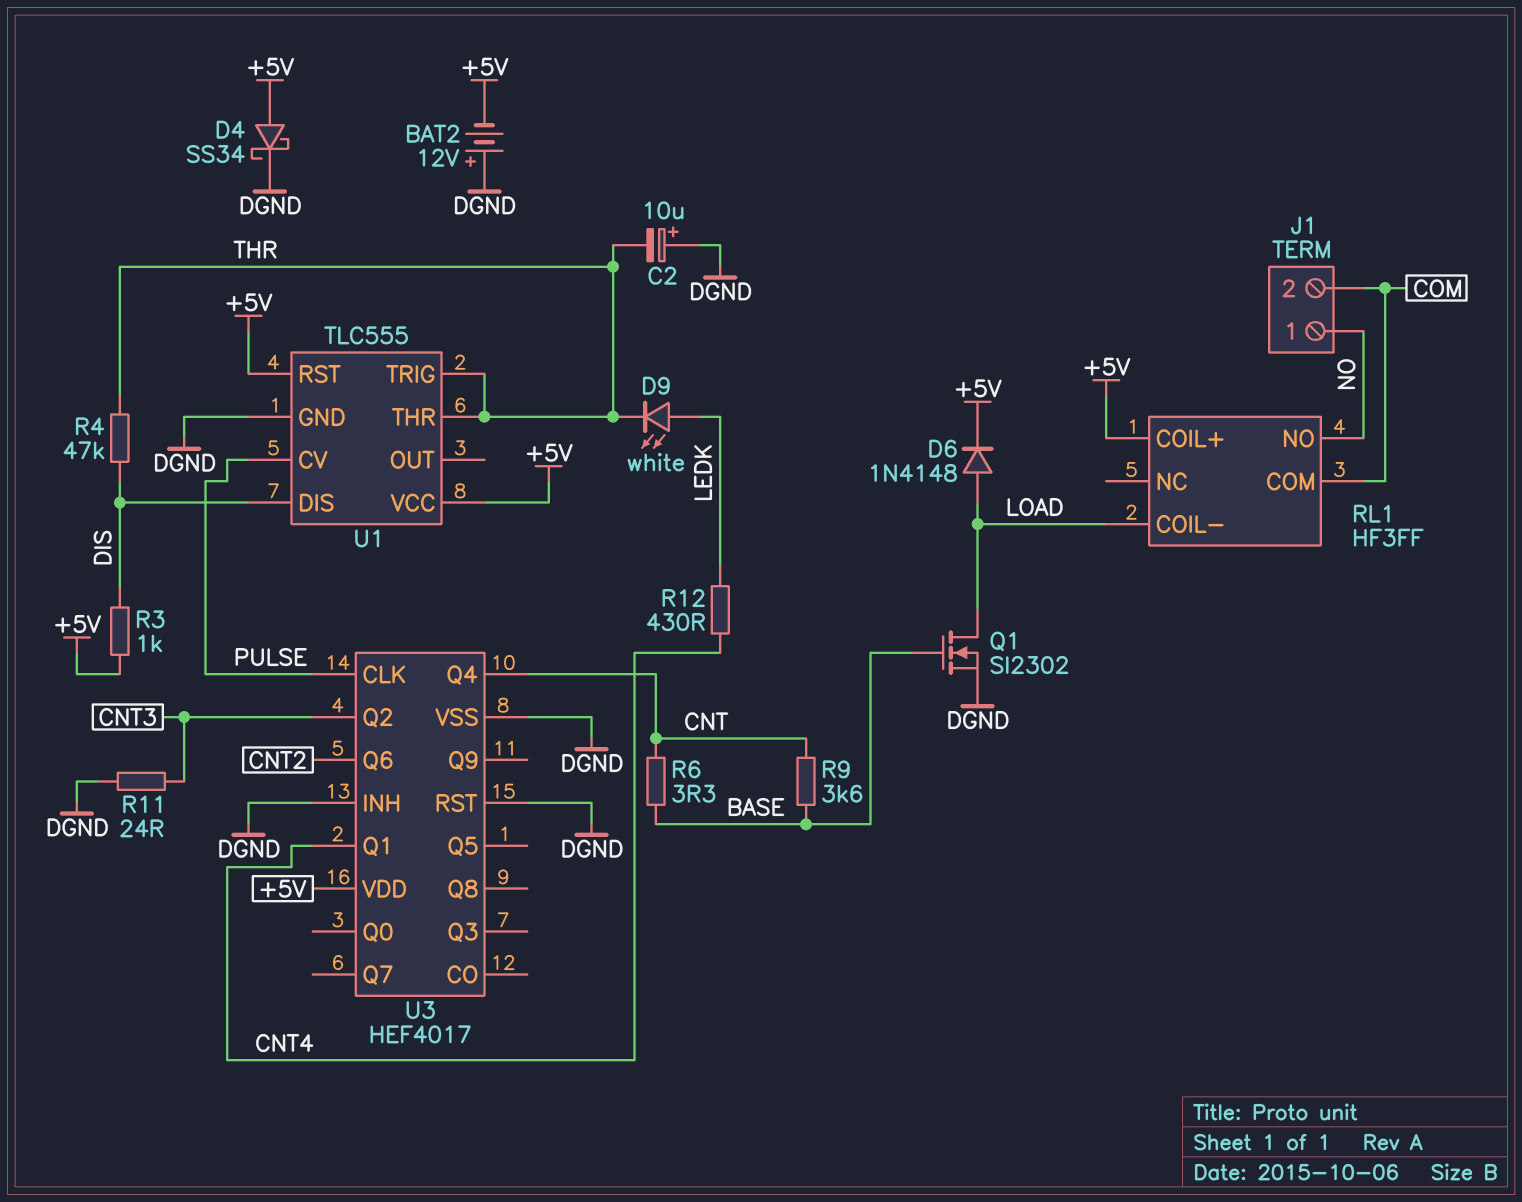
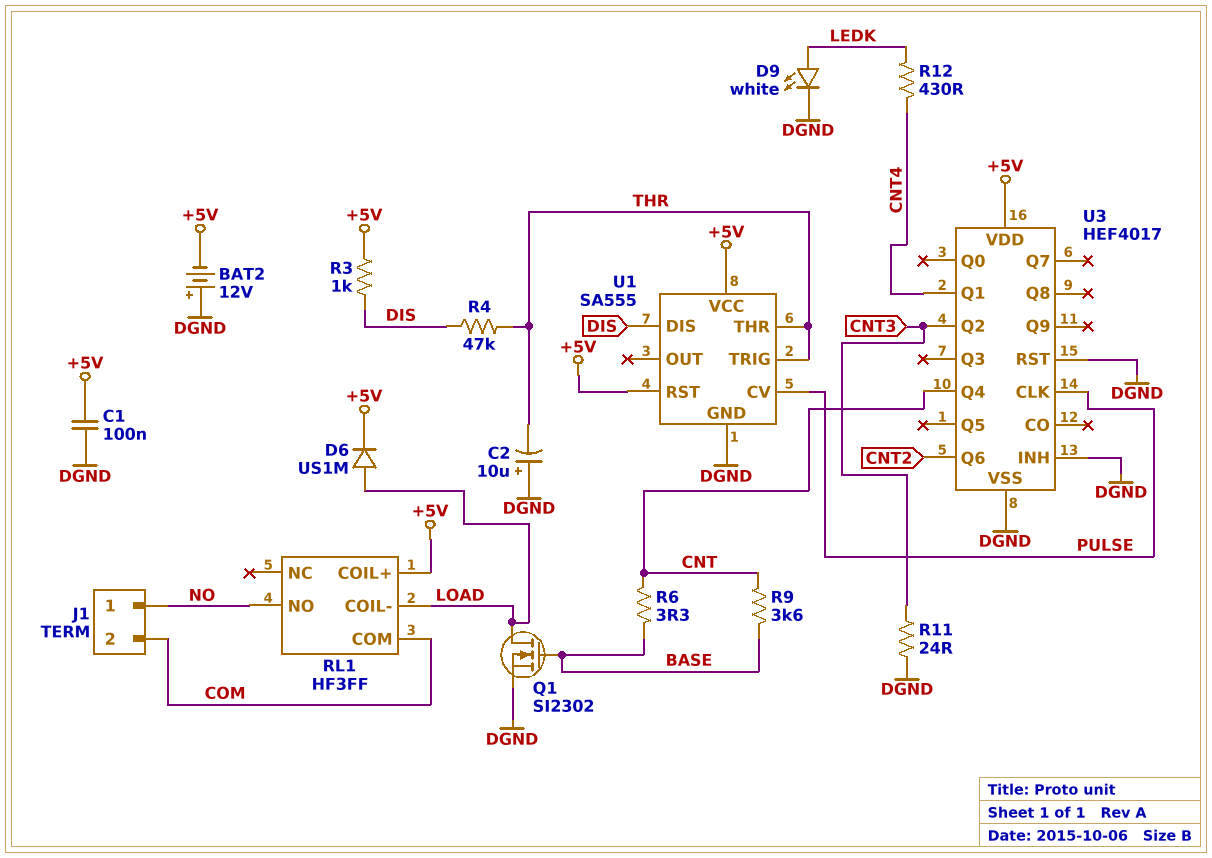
C1: none -> 100nF (+5V, DGND)
D4: schottky SS34 (A +5V, K DGND) -> none
D6: diode 1N4148 (A LOAD, K +5V) -> diode US1M (A LOAD, K +5V)
D9: LED white (A LEDK, K THR) -> LED white (A LEDK, K DGND)
U1: TLC555 -> SA555

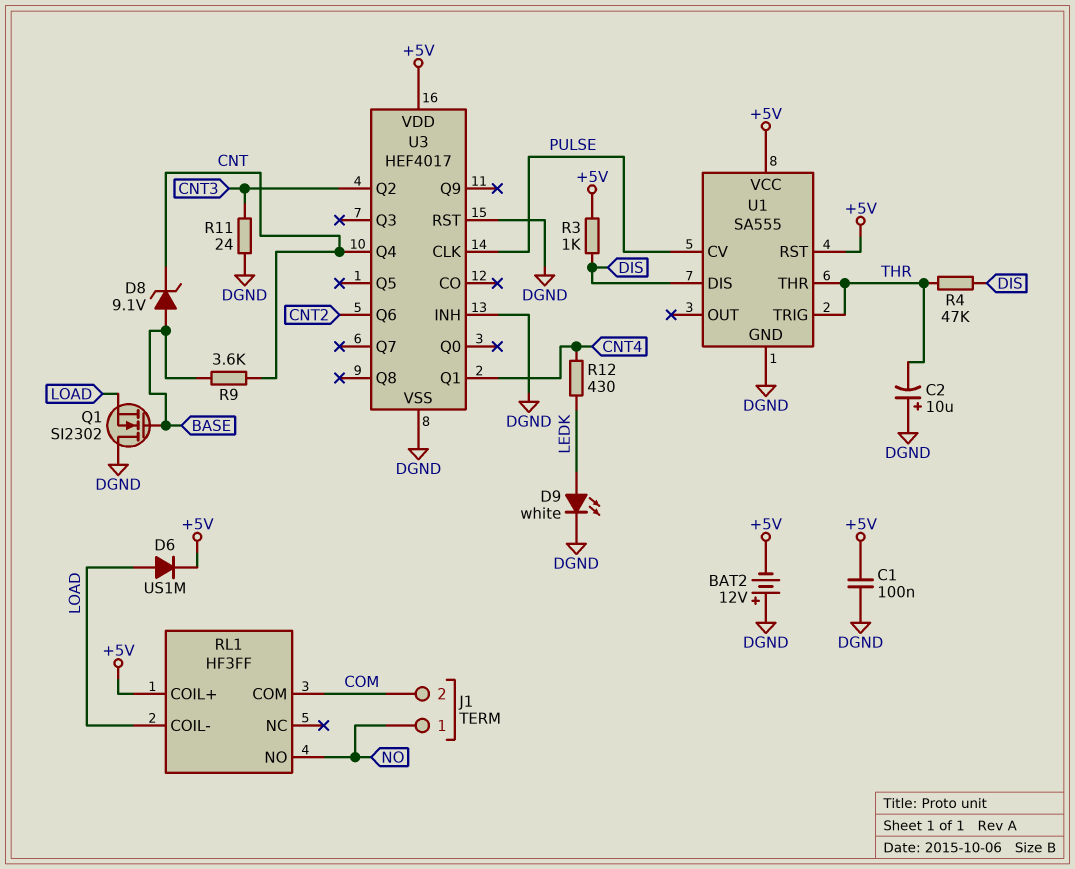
D8: none -> zener 9.1V (A BASE, K CNT)
Q1: NMOS SI2302 (G BASE, D LOAD, S DGND) -> NMOS SI2302 (G BASE, D DGND, S LOAD)
R6: 3.3 (BASE, CNT) -> none

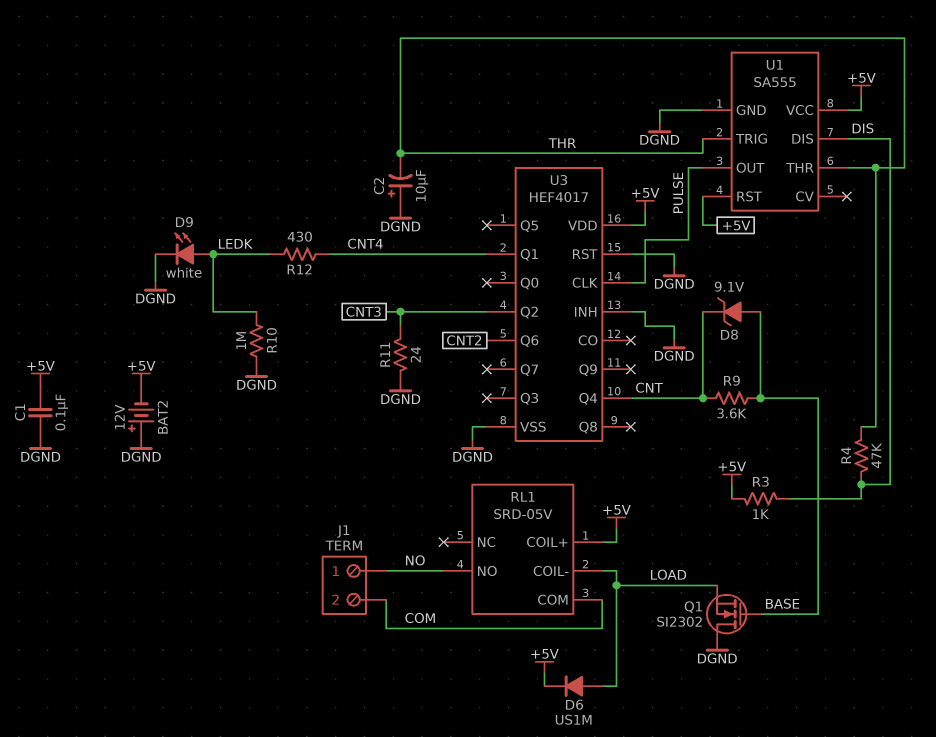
R10: none -> 1M (DGND, LEDK)
RL1: HF3FF -> SRD-05V
U1 pin CV: PULSE -> none
U1 pin OUT: none -> PULSE

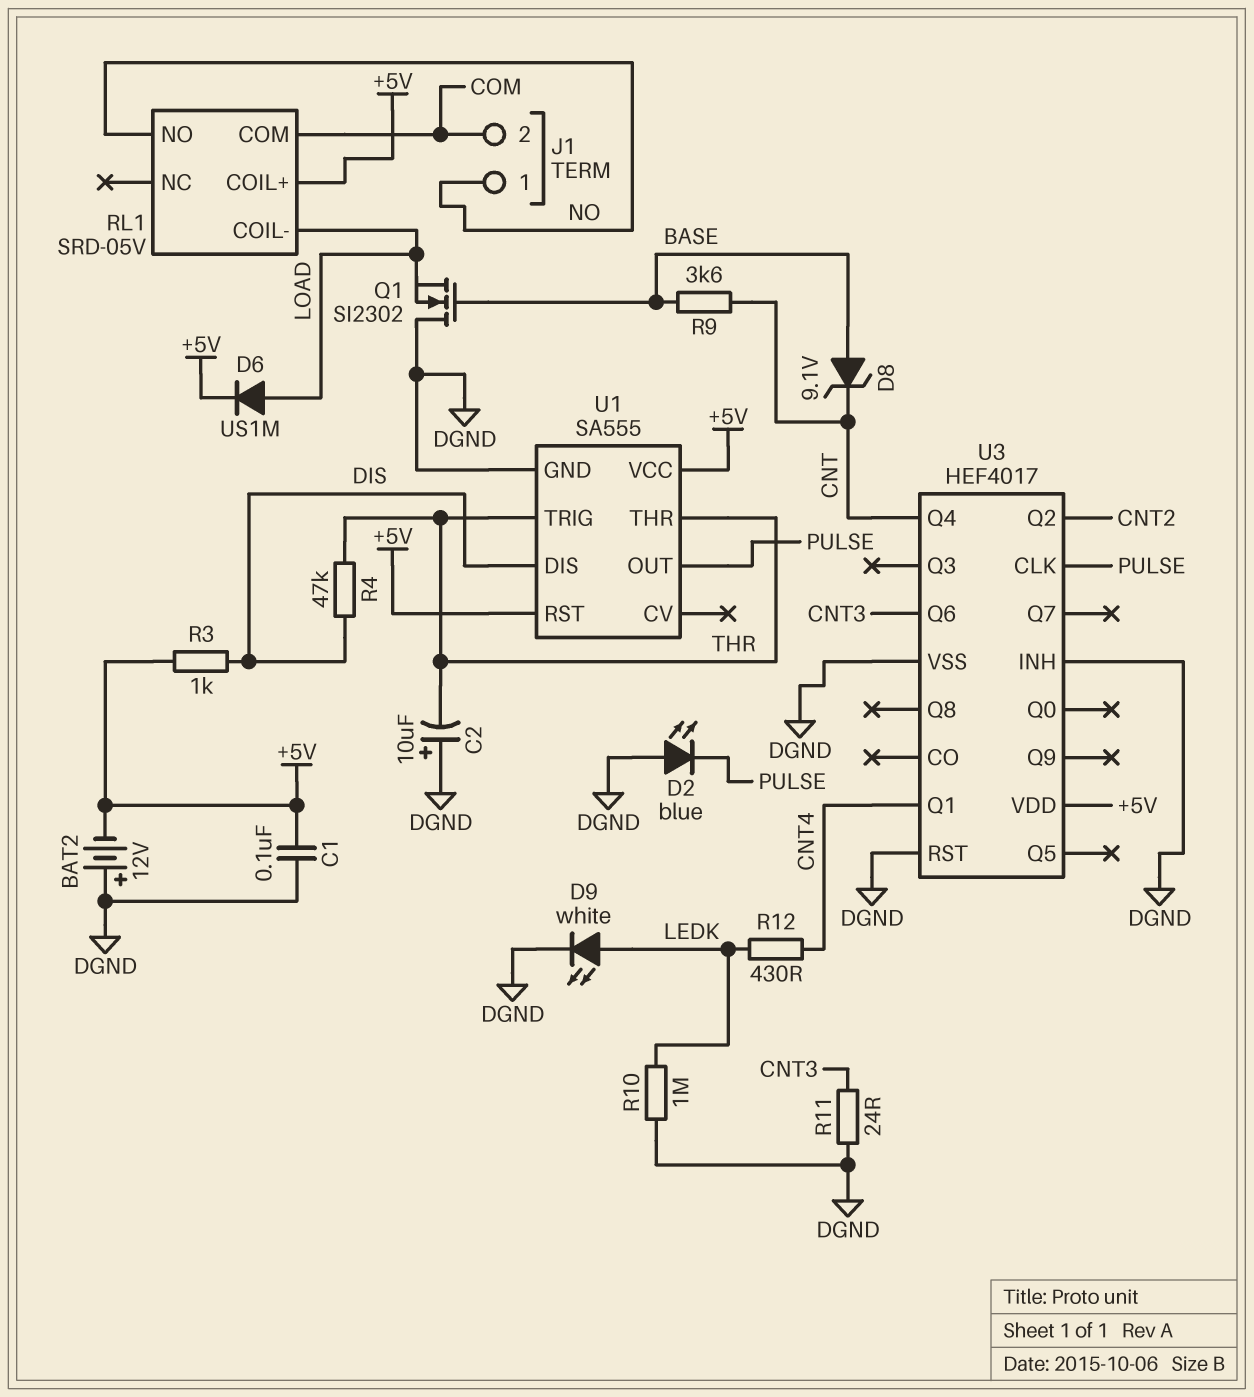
D2: none -> LED blue (A DGND, K PULSE)
U3 pin Q2: CNT3 -> CNT2
U3 pin Q6: CNT2 -> CNT3

